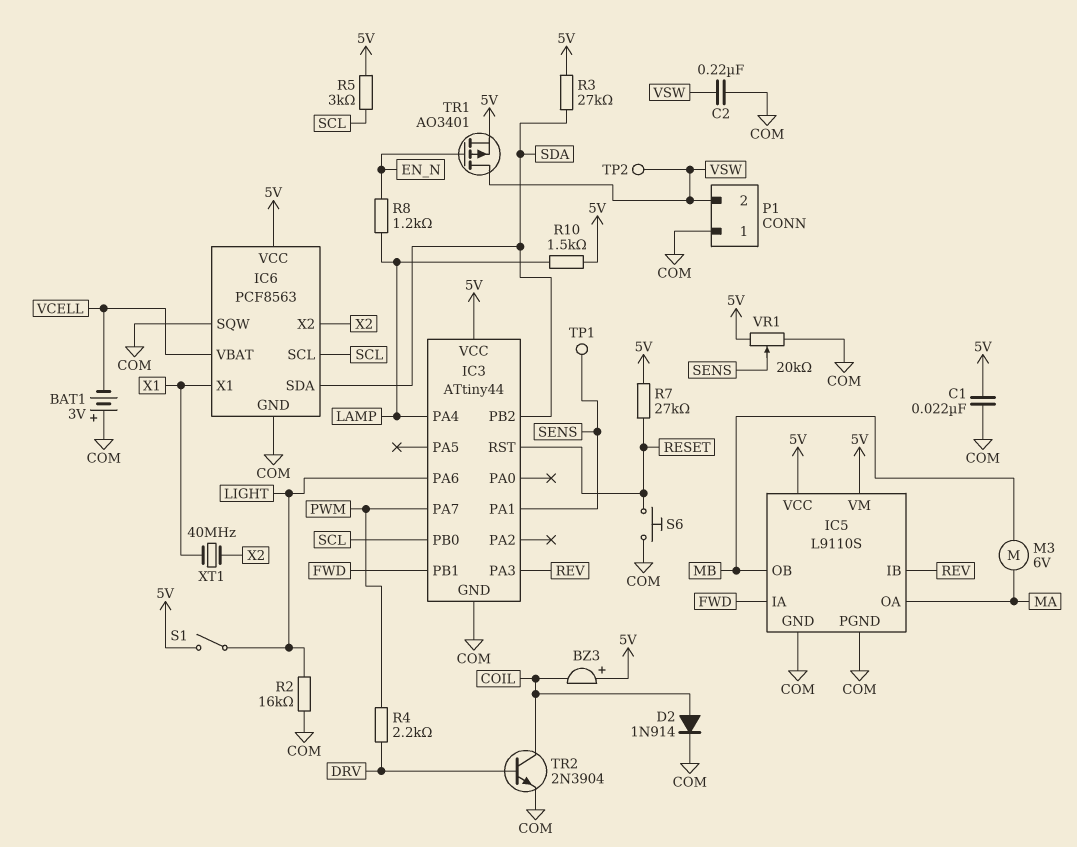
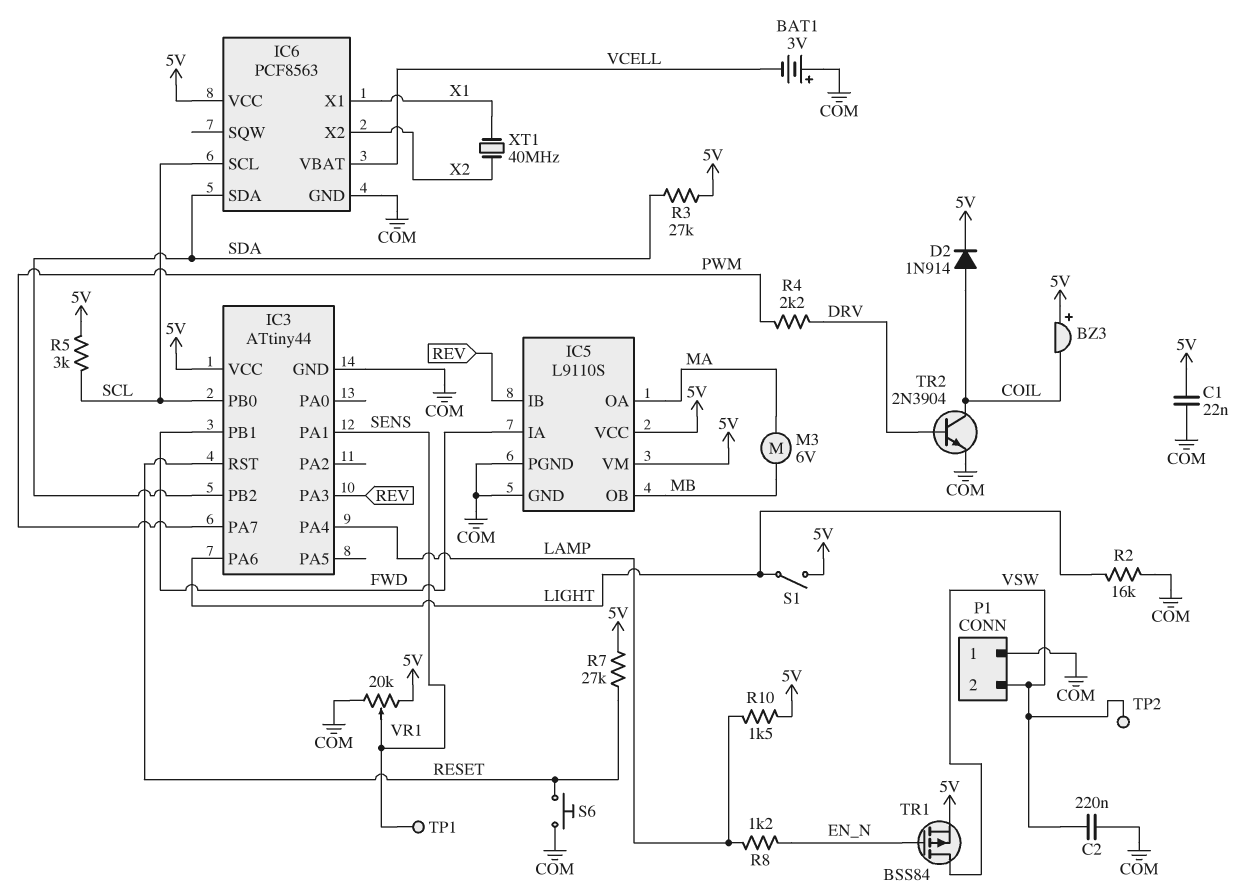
D2: diode 1N914 (A COIL, K COM) -> diode 1N914 (A COIL, K 5V)
IC6 pin SQW: COM -> none
TR1: PMOS AO3401 (G EN_N, D VSW, S 5V) -> PMOS BSS84 (G EN_N, D VSW, S 5V)

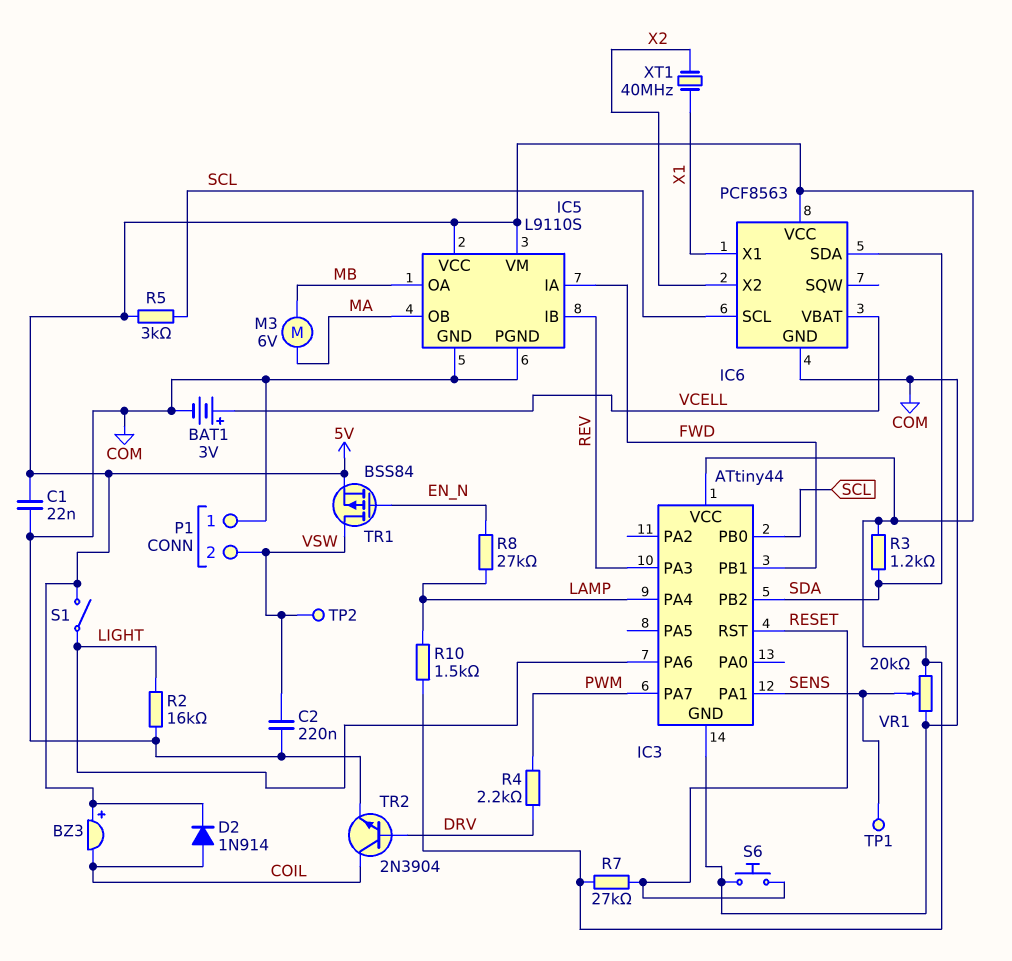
BAT1: 3V (plus COM, minus VCELL) -> 3V (plus VCELL, minus COM)
IC5 pin OA: MA -> MB
IC5 pin OB: MB -> MA
R3: 27k (5V, SDA) -> 1.2k (5V, SDA)
R8: 1.2k (EN_N, LAMP) -> 27k (EN_N, LAMP)

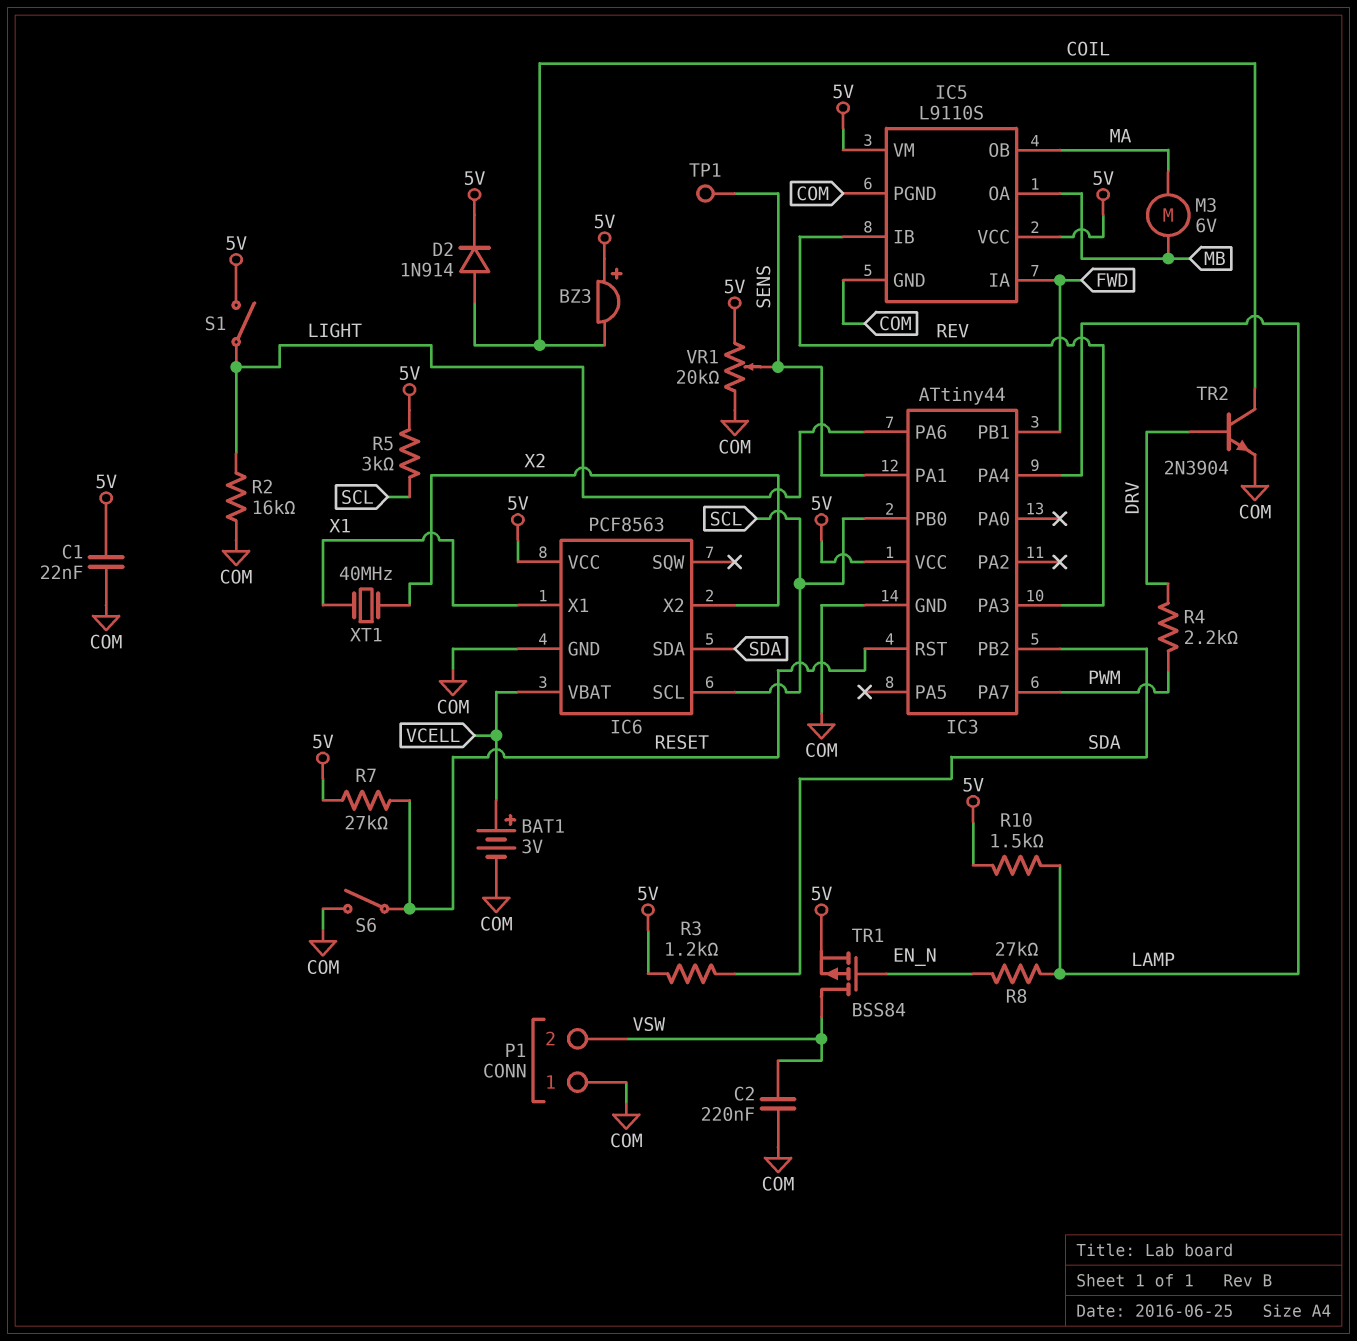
S6: button (COM, RESET) -> switch (COM, RESET)
TP2: test point (VSW) -> none

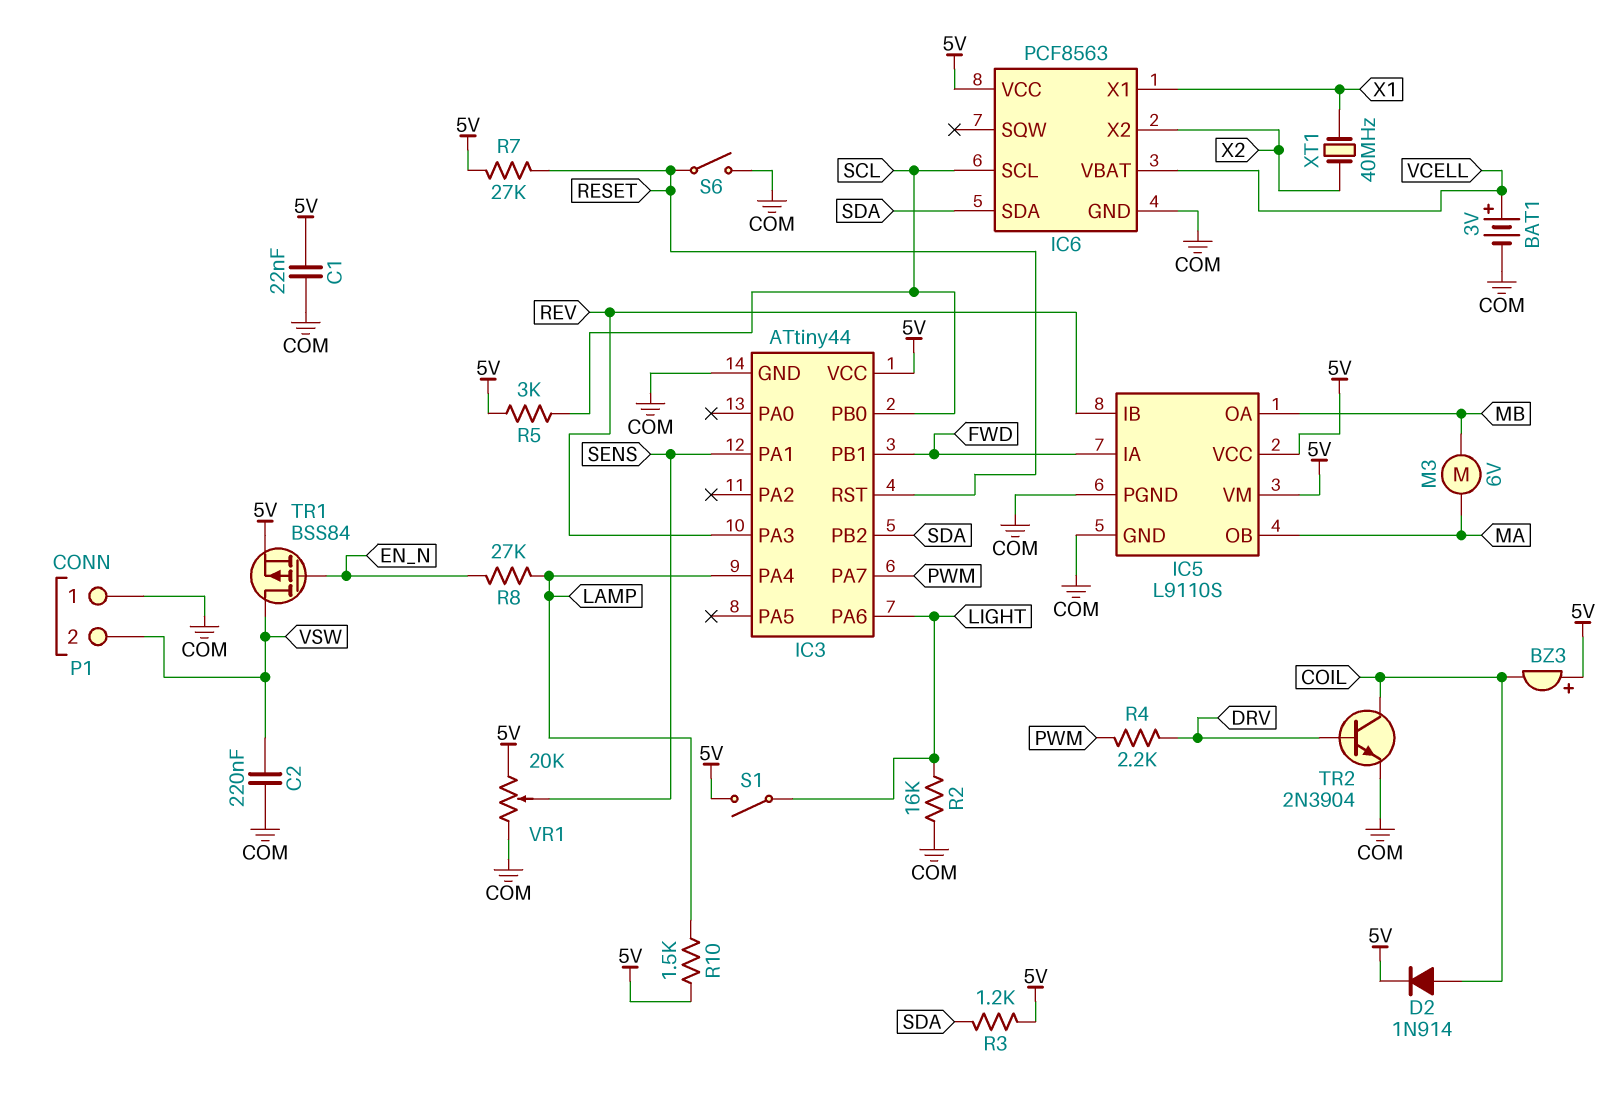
TP1: test point (SENS) -> none

